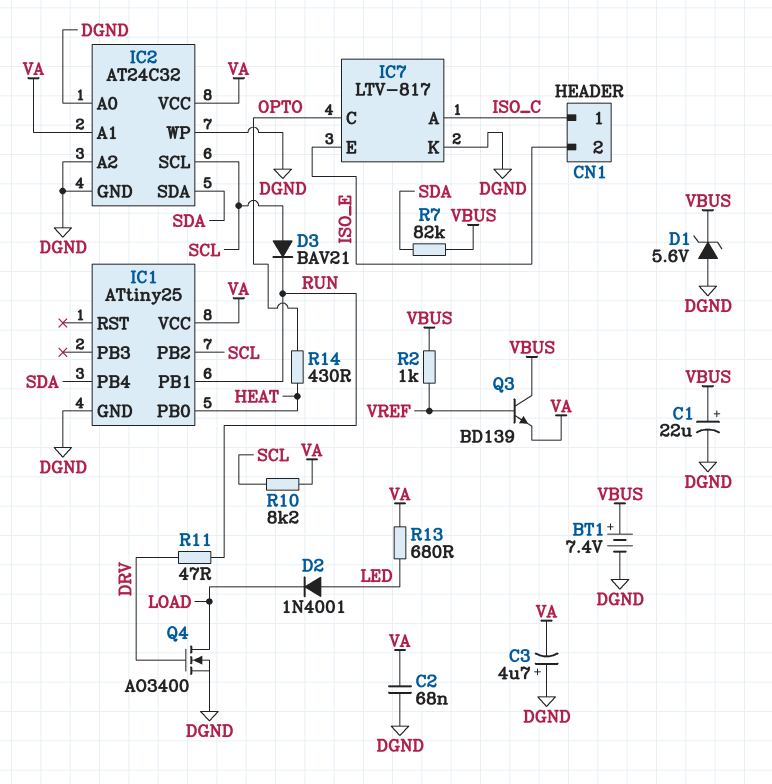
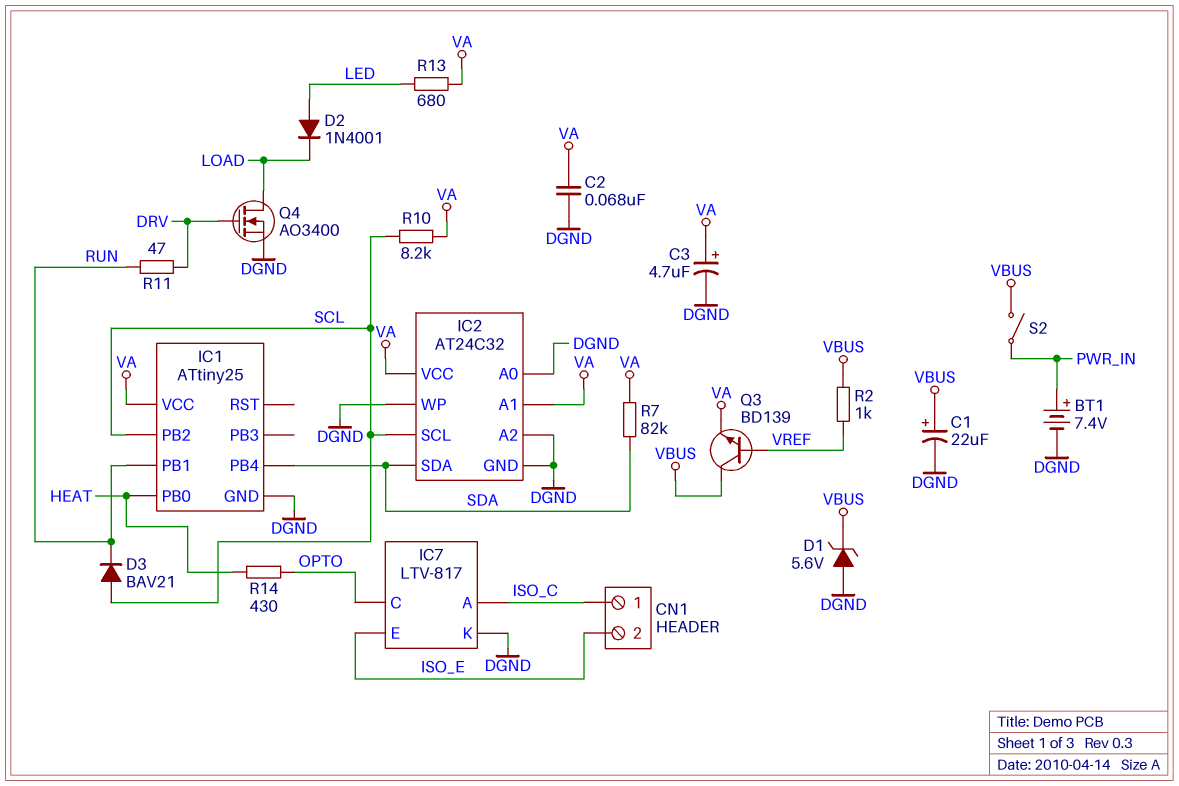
BT1: 7.4V (plus VBUS, minus DGND) -> 7.4V (plus PWR_IN, minus DGND)
C3: 4.7uF (plus DGND, minus VA) -> 4.7uF (plus VA, minus DGND)
R7: 82k (SDA, VBUS) -> 82k (SDA, VA)
S2: none -> switch (PWR_IN, VBUS)

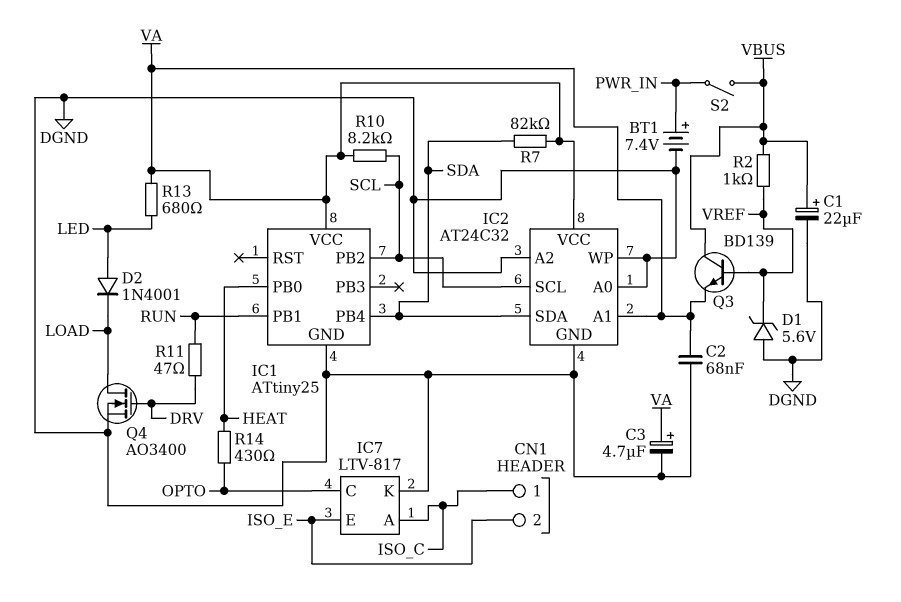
D1: zener 5.6V (A DGND, K VBUS) -> zener 5.6V (A DGND, K VREF)
D3: diode BAV21 (A SCL, K RUN) -> none

